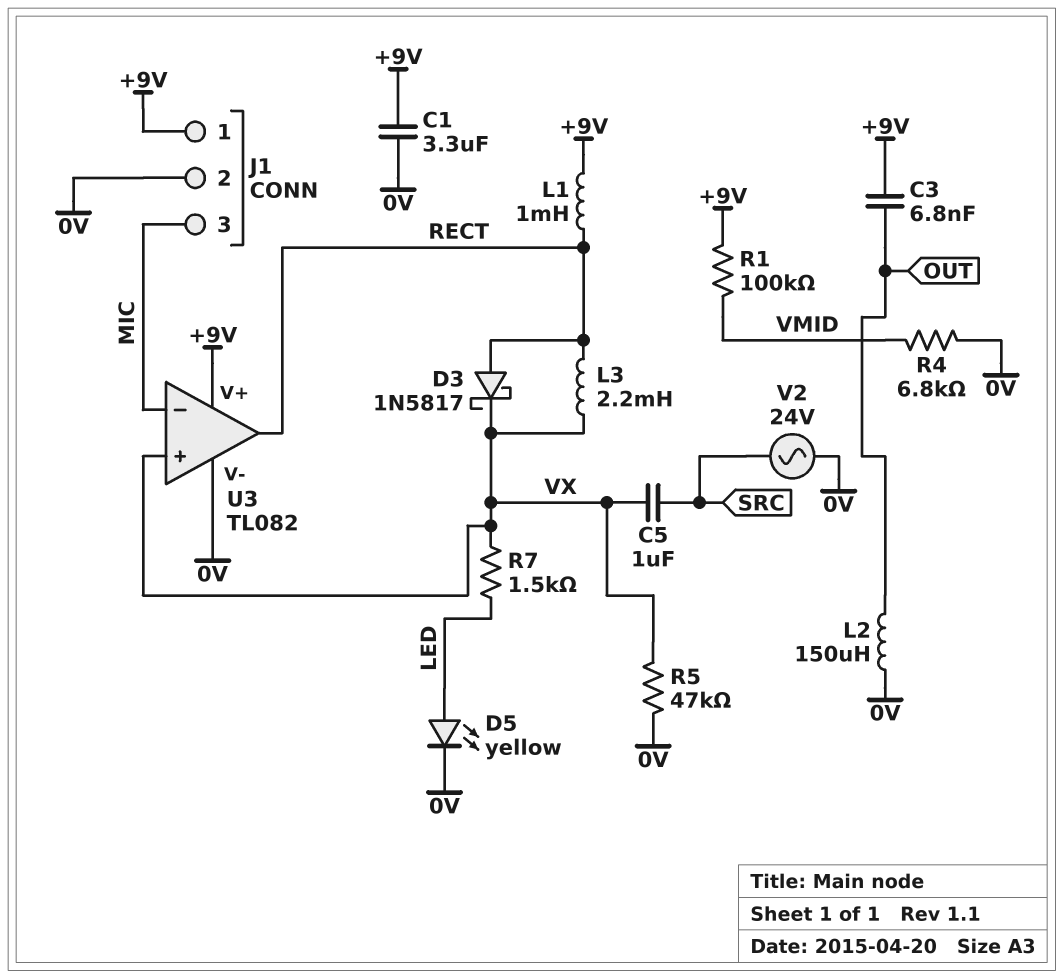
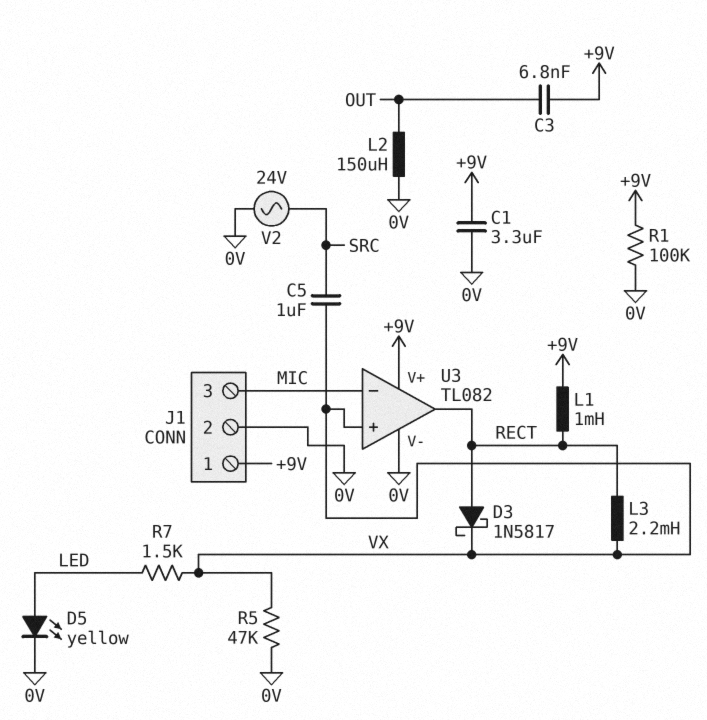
R1: 100k (+9V, VMID) -> 100k (+9V, 0V)
R4: 6.8k (0V, VMID) -> none

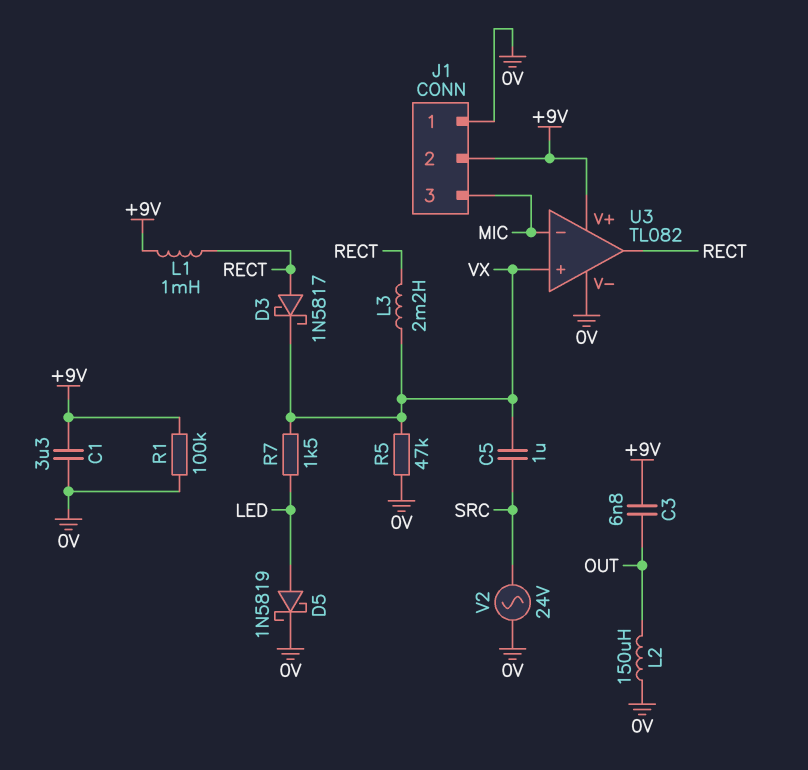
D5: LED yellow (A LED, K 0V) -> schottky 1N5819 (A LED, K 0V)
J1 pin 1: +9V -> 0V
J1 pin 2: 0V -> +9V

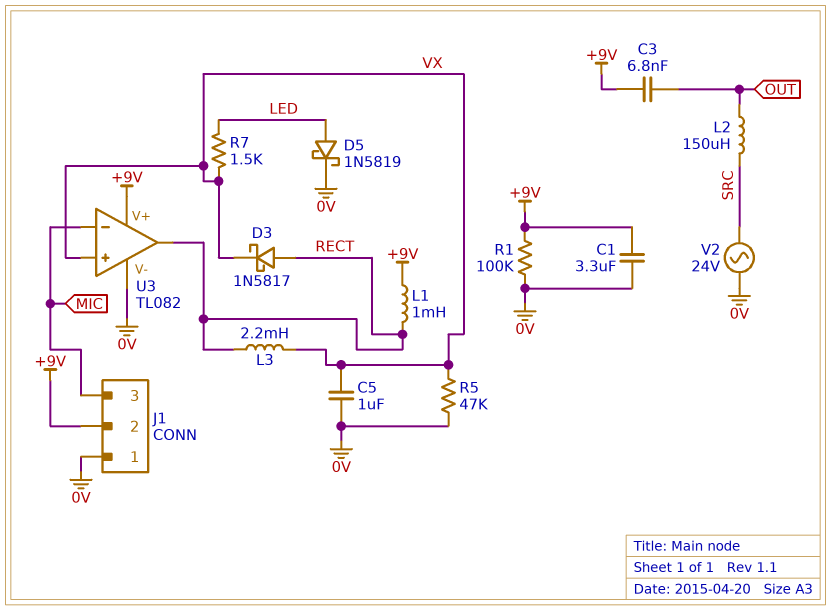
C5: 1uF (SRC, VX) -> 1uF (0V, VX)
L2: 150uH (0V, OUT) -> 150uH (OUT, SRC)

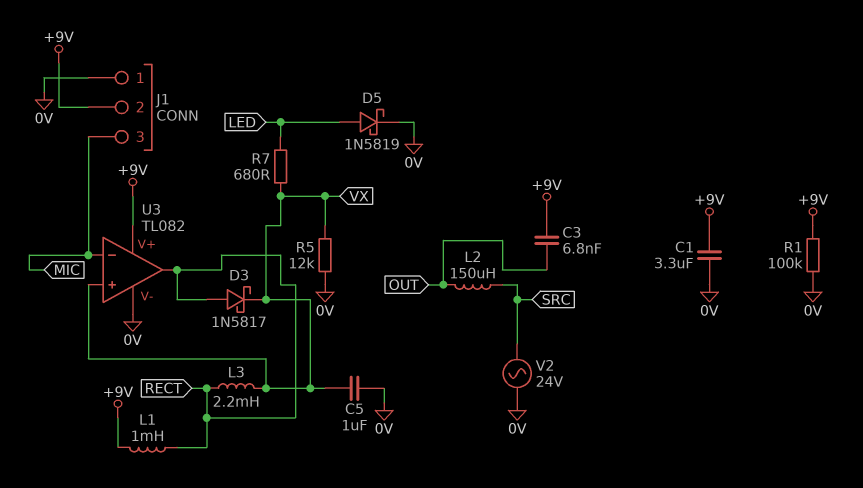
R5: 47k (0V, VX) -> 12k (0V, VX)
R7: 1.5k (LED, VX) -> 680 (LED, VX)

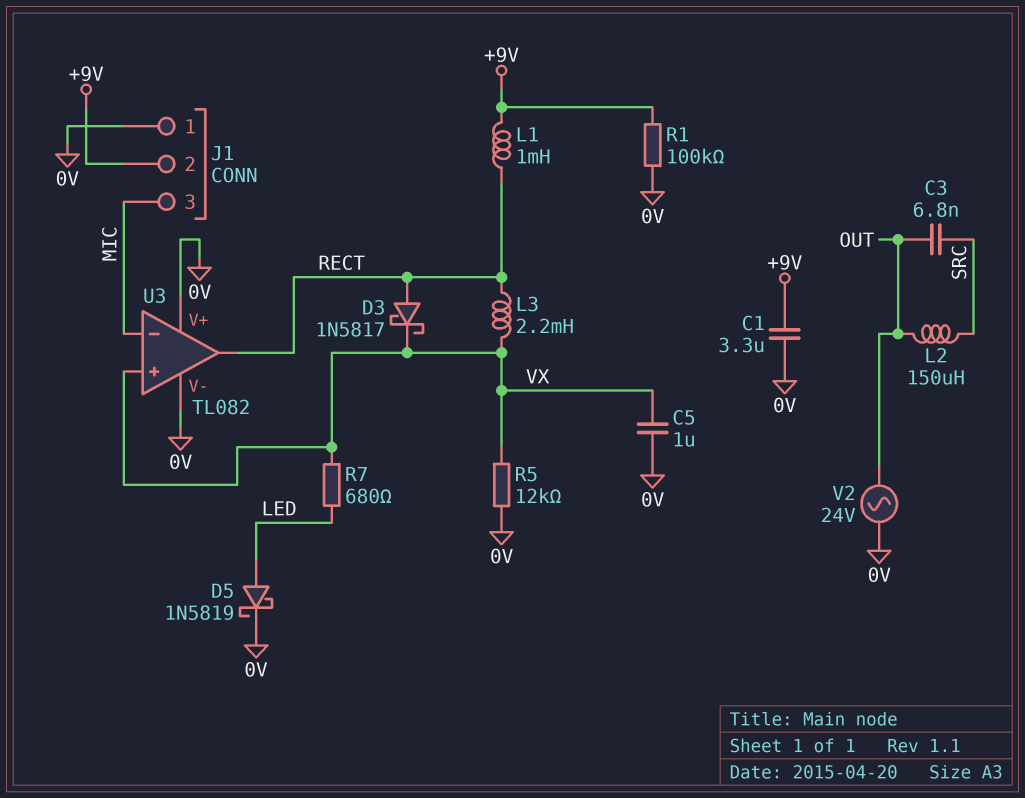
C3: 6.8nF (+9V, OUT) -> 6.8nF (OUT, SRC)
U3 pin V+: +9V -> 0V
V2: AC 24V (0V, SRC) -> AC 24V (0V, OUT)

